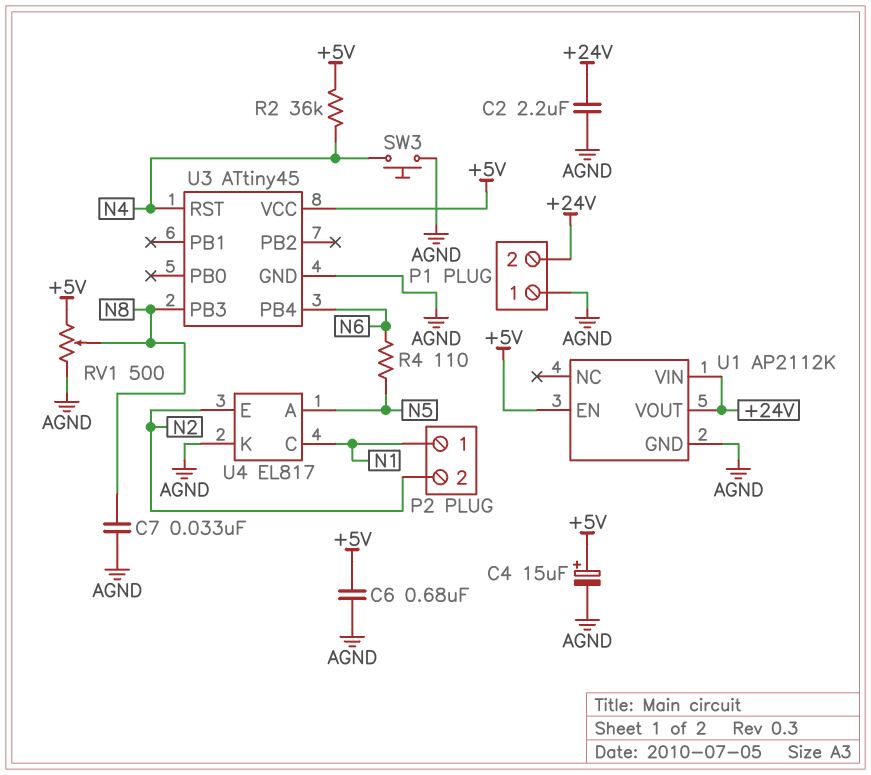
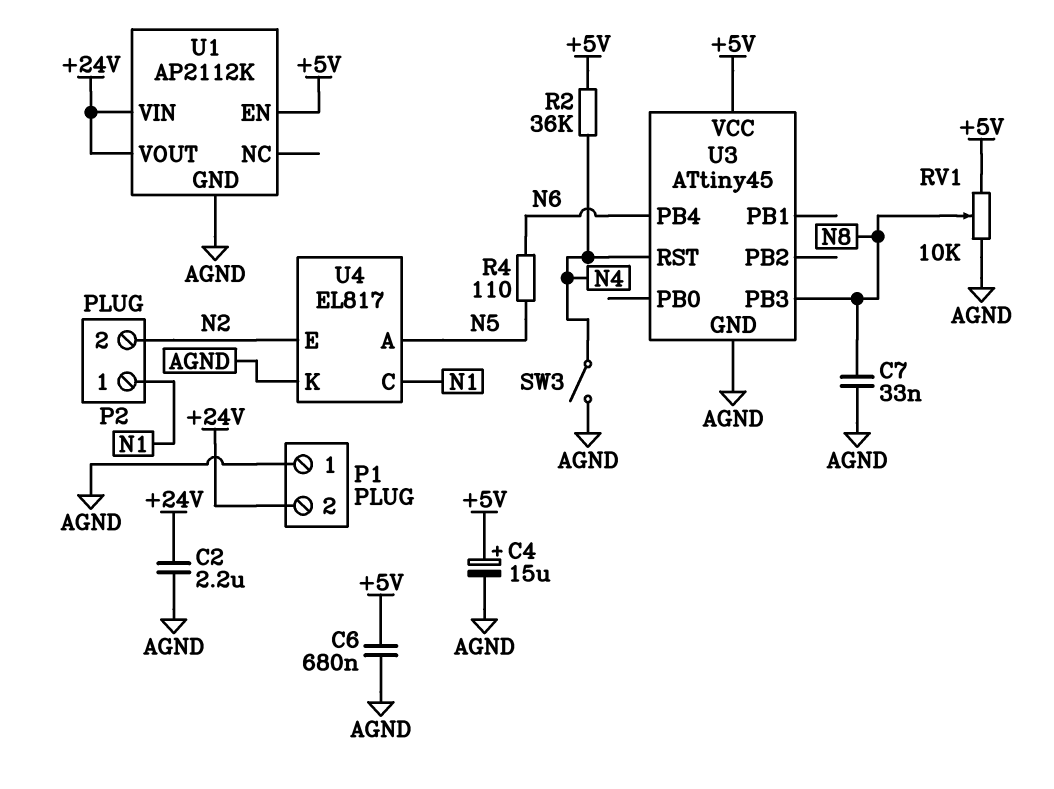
RV1: 500 (+5V, AGND, wiper N8) -> 10k (+5V, AGND, wiper N8)
SW3: button (AGND, N4) -> switch (AGND, N4)

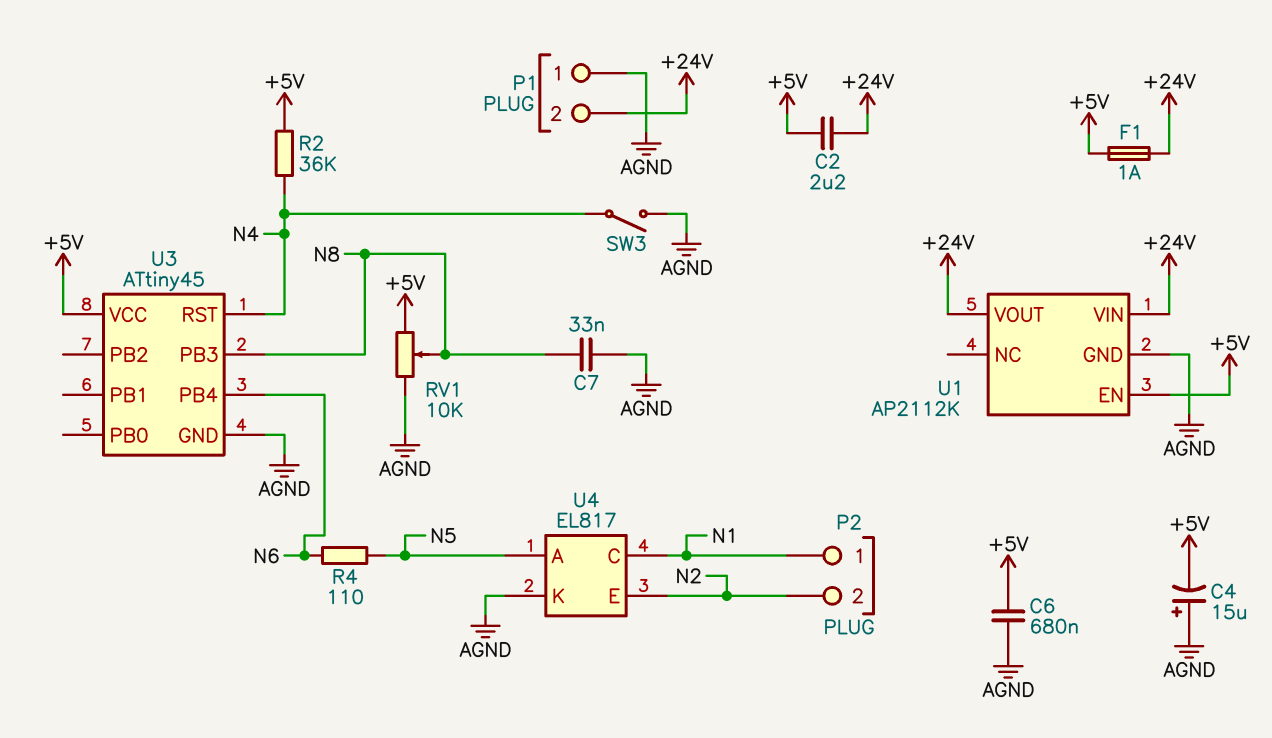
C2: 2.2uF (+24V, AGND) -> 2.2uF (+5V, +24V)
C4: 15uF (plus +5V, minus AGND) -> 15uF (plus AGND, minus +5V)
F1: none -> 1A (+5V, +24V)

